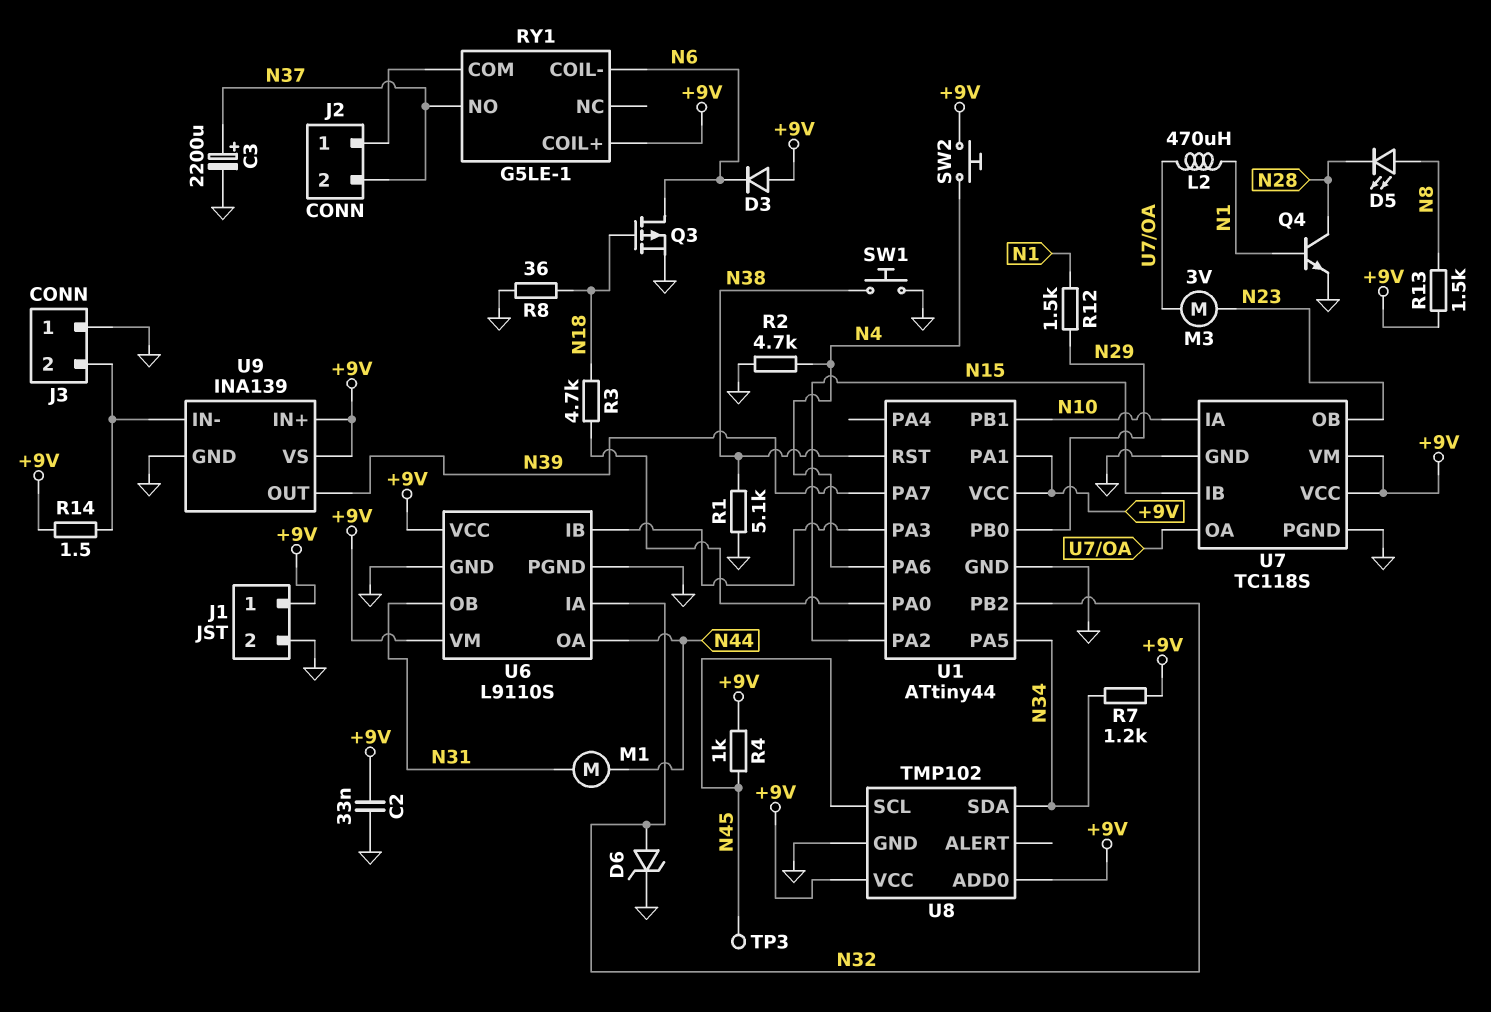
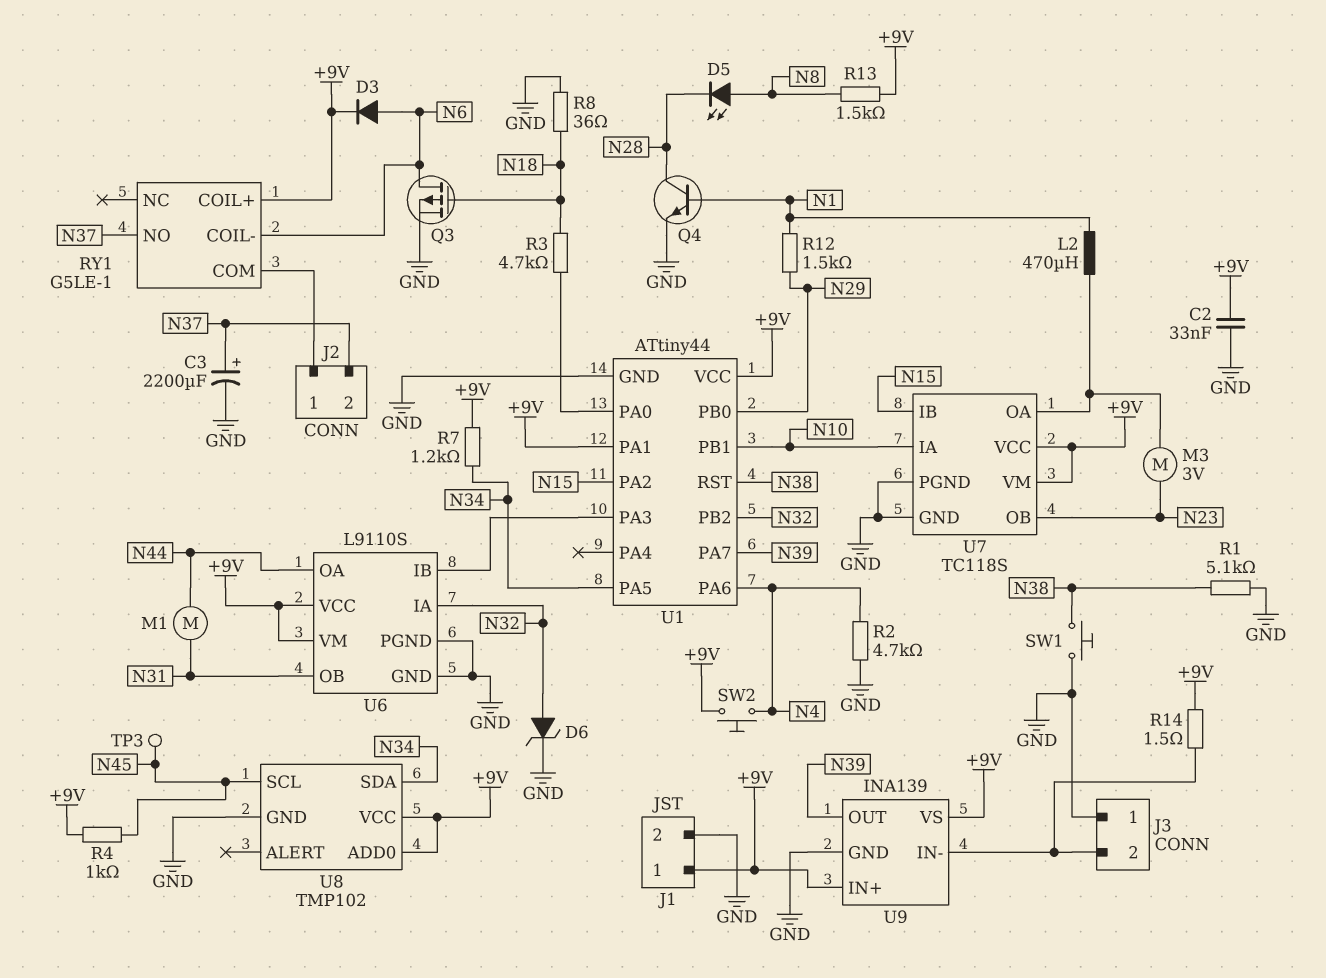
D3: diode (A +9V, K N6) -> diode (A N6, K +9V)

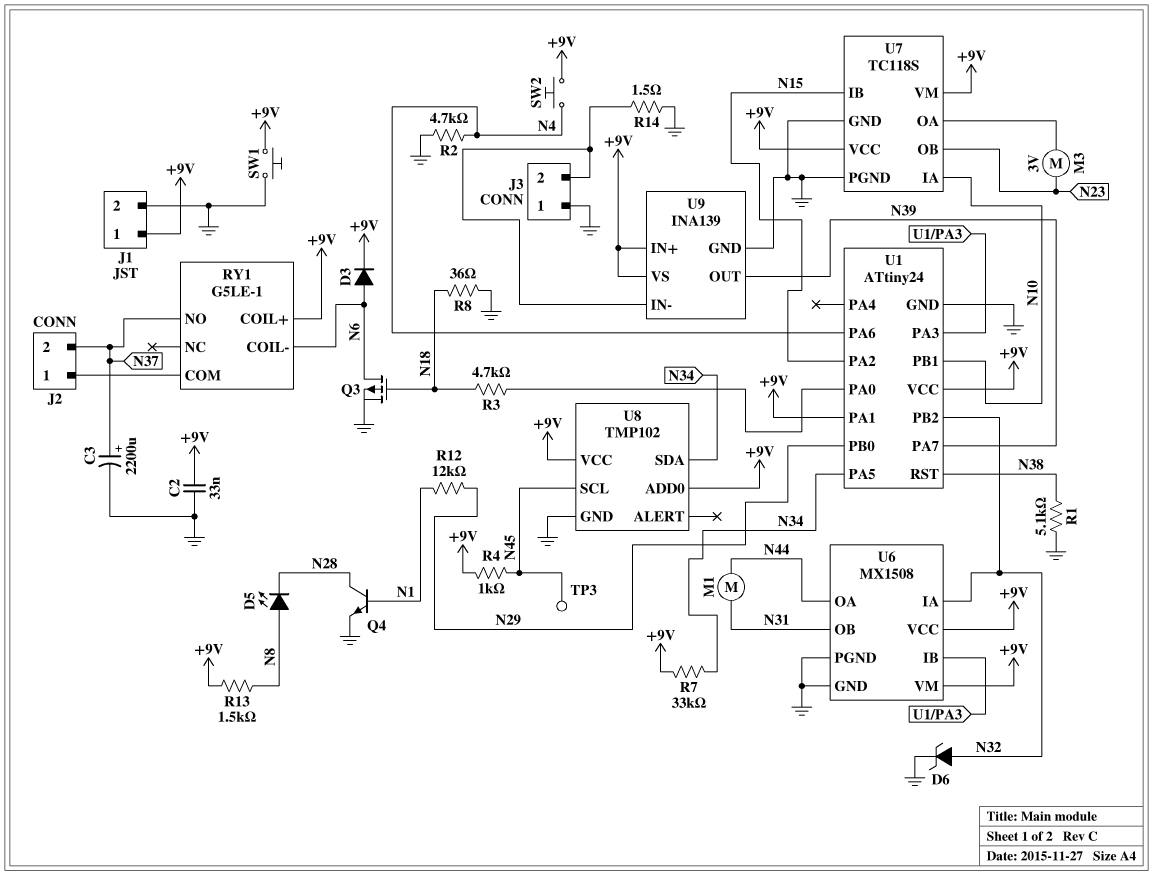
L2: 470uH (N1, U7/OA) -> none
R7: 1.2k (+9V, N34) -> 33k (+9V, N34)
R12: 1.5k (N1, N29) -> 12k (N1, N29)
R14: 1.5 (+9V, J3/2) -> 1.5 (GND, J3/2)
SW1: button (GND, N38) -> button (+9V, GND)
U1: ATtiny44 -> ATtiny24
U6: L9110S -> MX1508

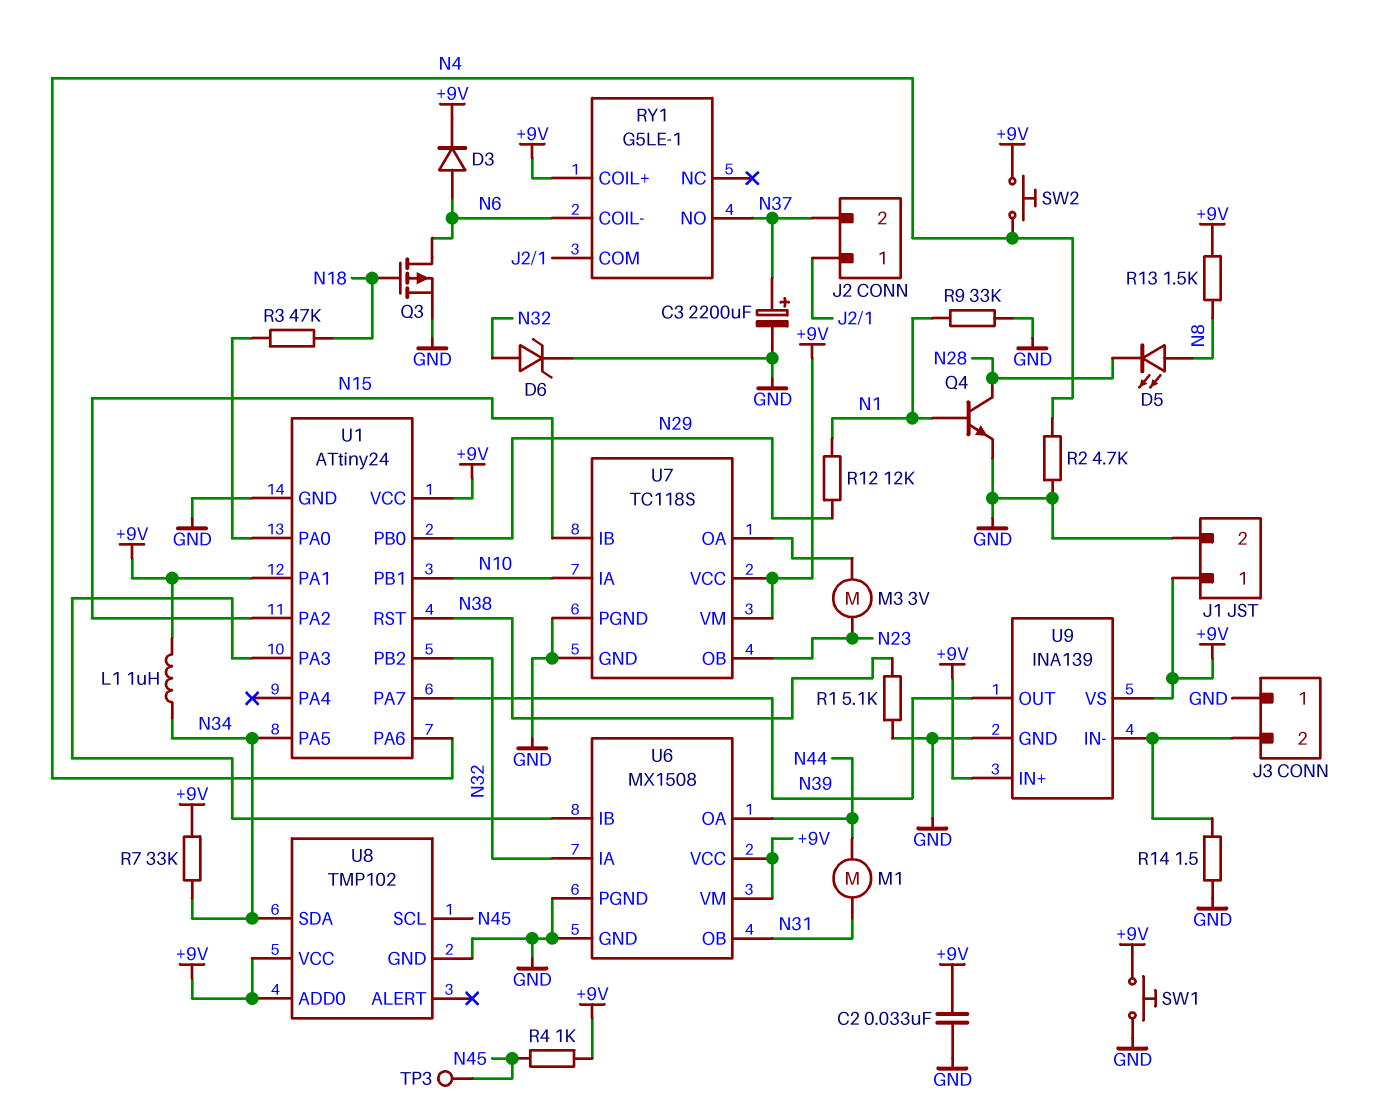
L1: none -> 1uH (+9V, N34)
R3: 4.7k (N18, U1/PA0) -> 47k (N18, U1/PA0)
R8: 36 (GND, N18) -> none
R9: none -> 33k (GND, N1)

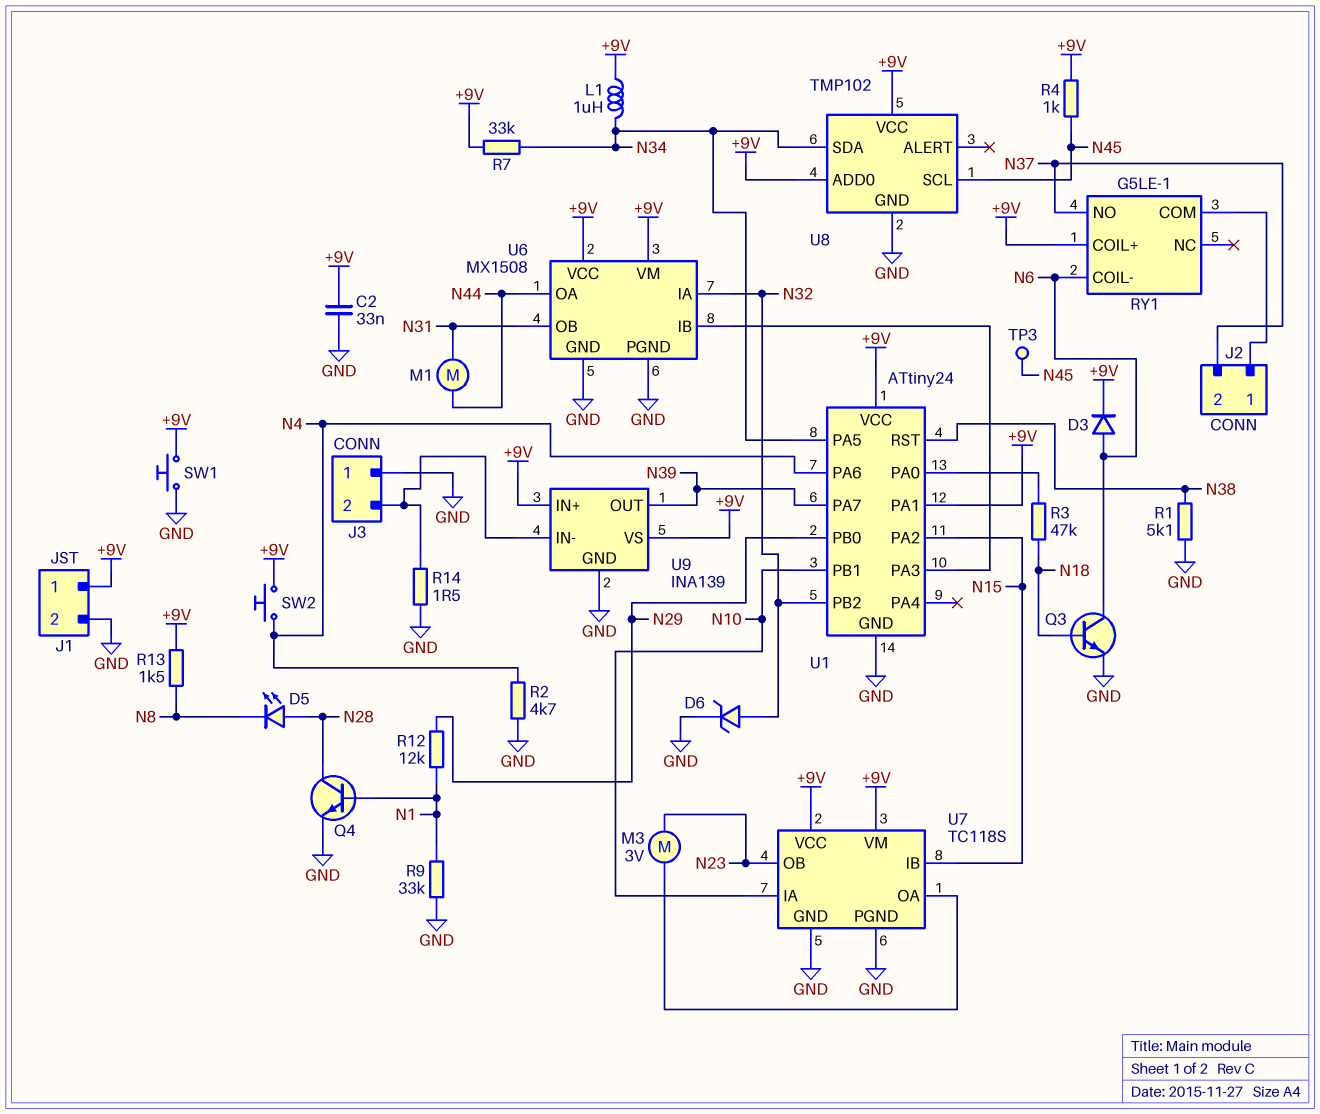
C3: 2200uF (plus N37, minus GND) -> none
D5: LED (A N8, K N28) -> LED (A N28, K N8)
Q3: PMOS (G N18, D N6, S GND) -> NPN (B N18, C N6, E GND)

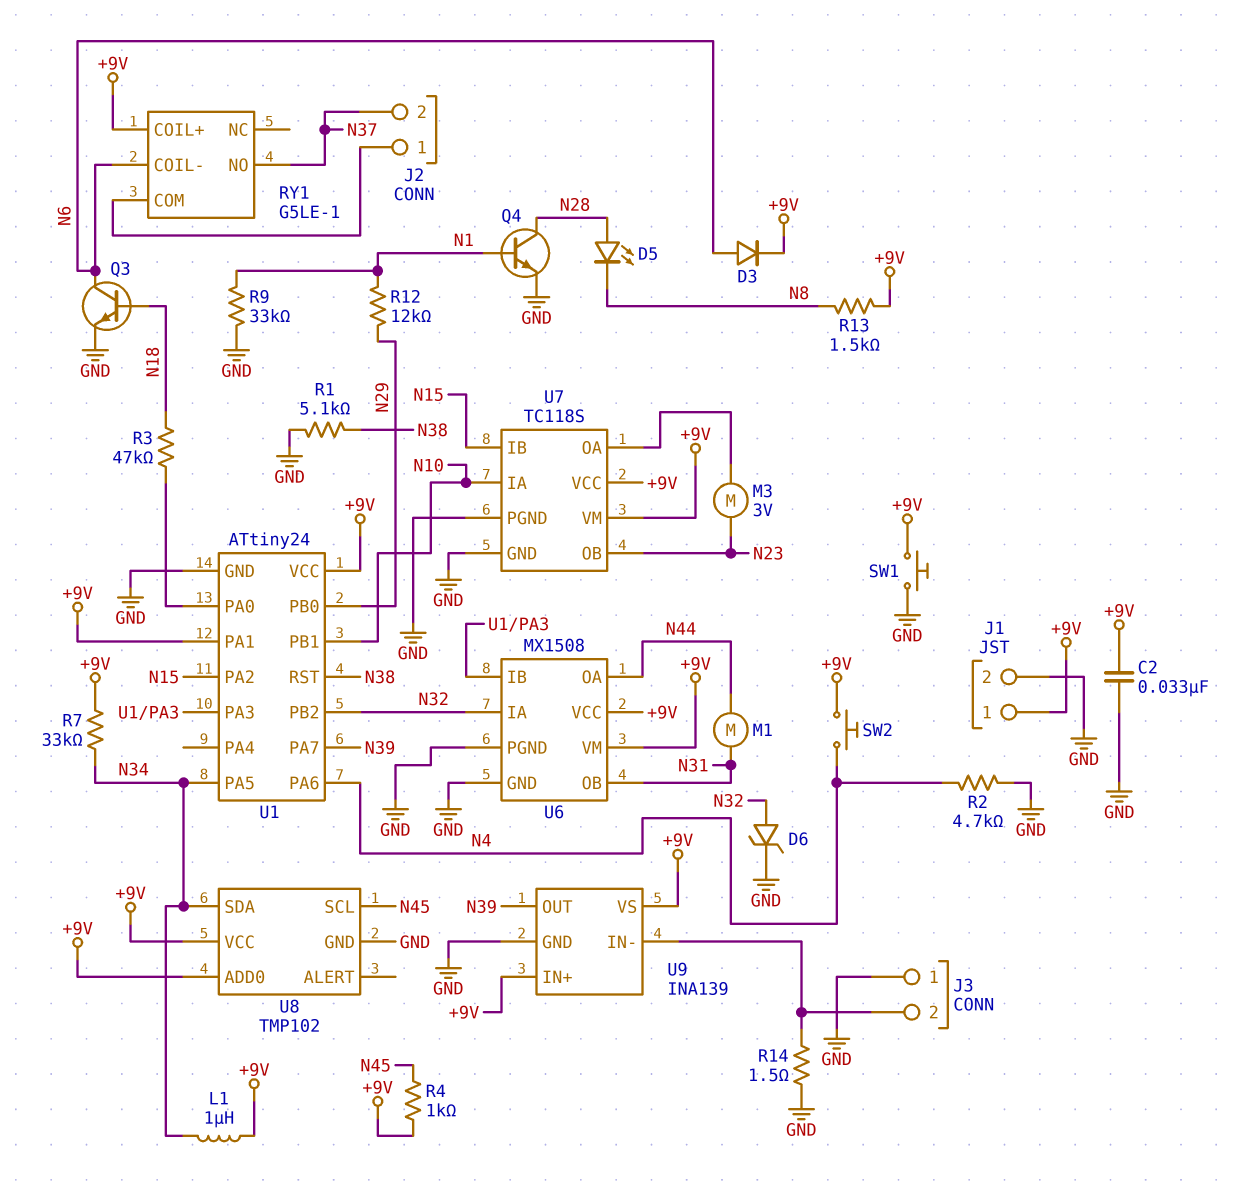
TP3: test point (N45) -> none

